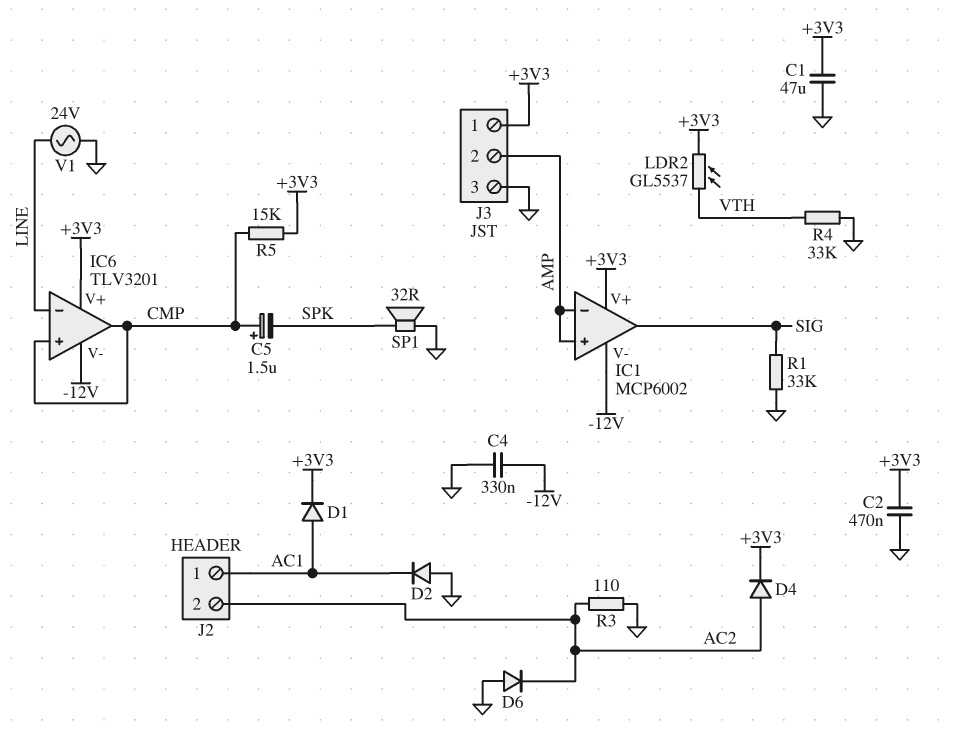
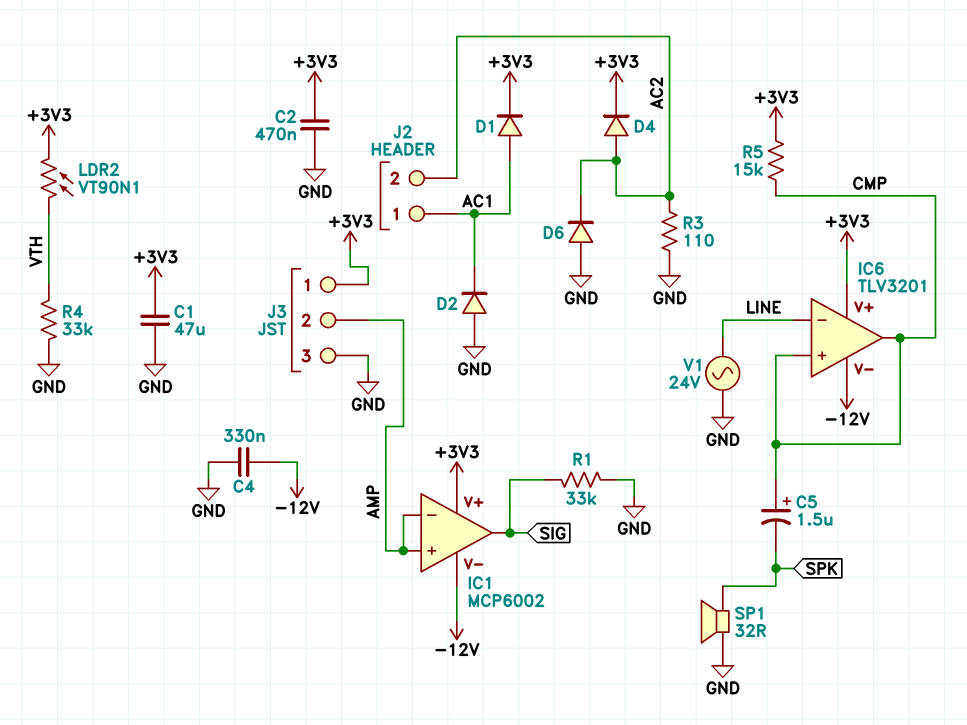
LDR2: GL5537 (+3V3, VTH) -> VT90N1 (+3V3, VTH)

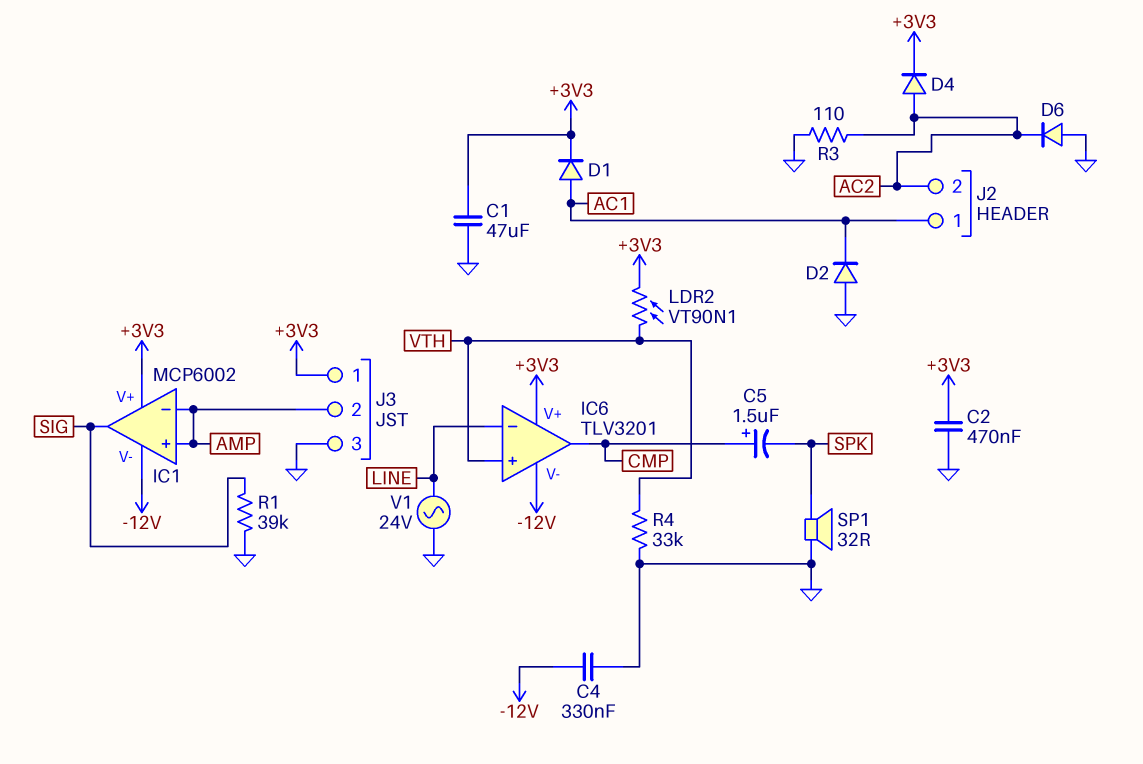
IC6 pin in+: CMP -> VTH
R1: 33k (GND, SIG) -> 39k (GND, SIG)
R5: 15k (+3V3, CMP) -> none

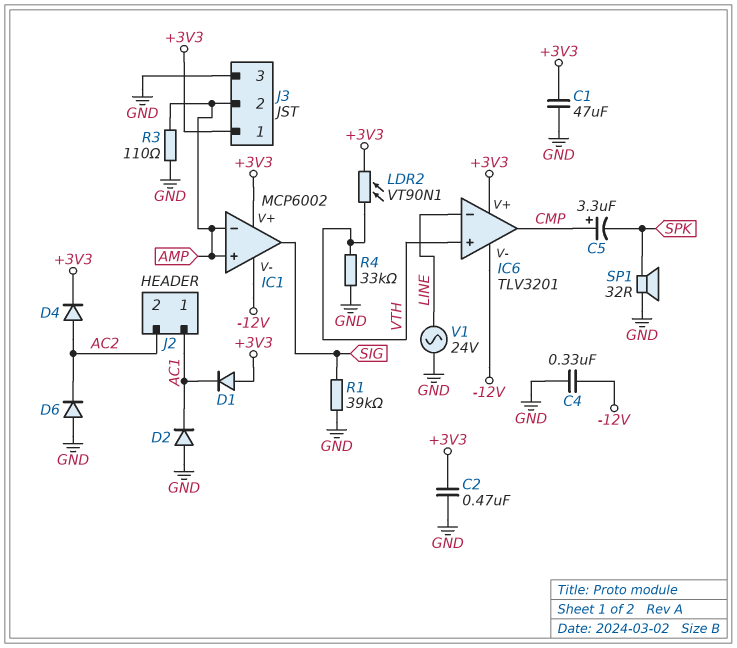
C5: 1.5uF (plus CMP, minus SPK) -> 3.3uF (plus CMP, minus SPK)
D1: diode (A AC1, K +3V3) -> diode (A +3V3, K AC1)
R3: 110 (AC2, GND) -> 110 (AMP, GND)

